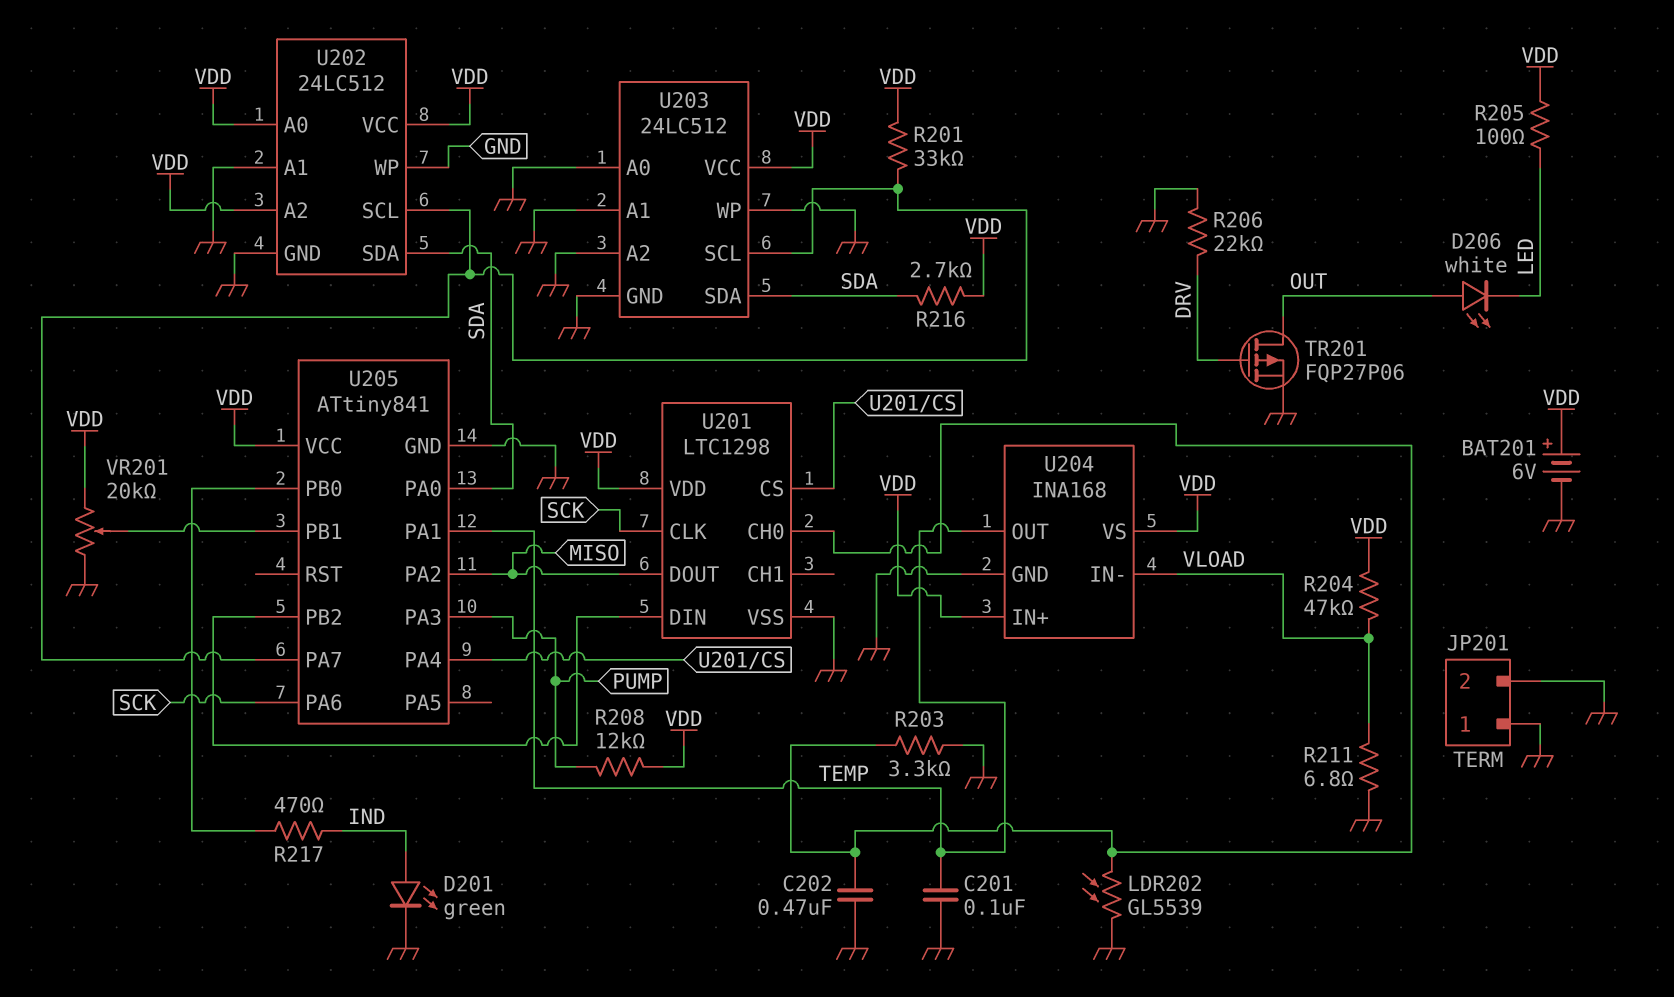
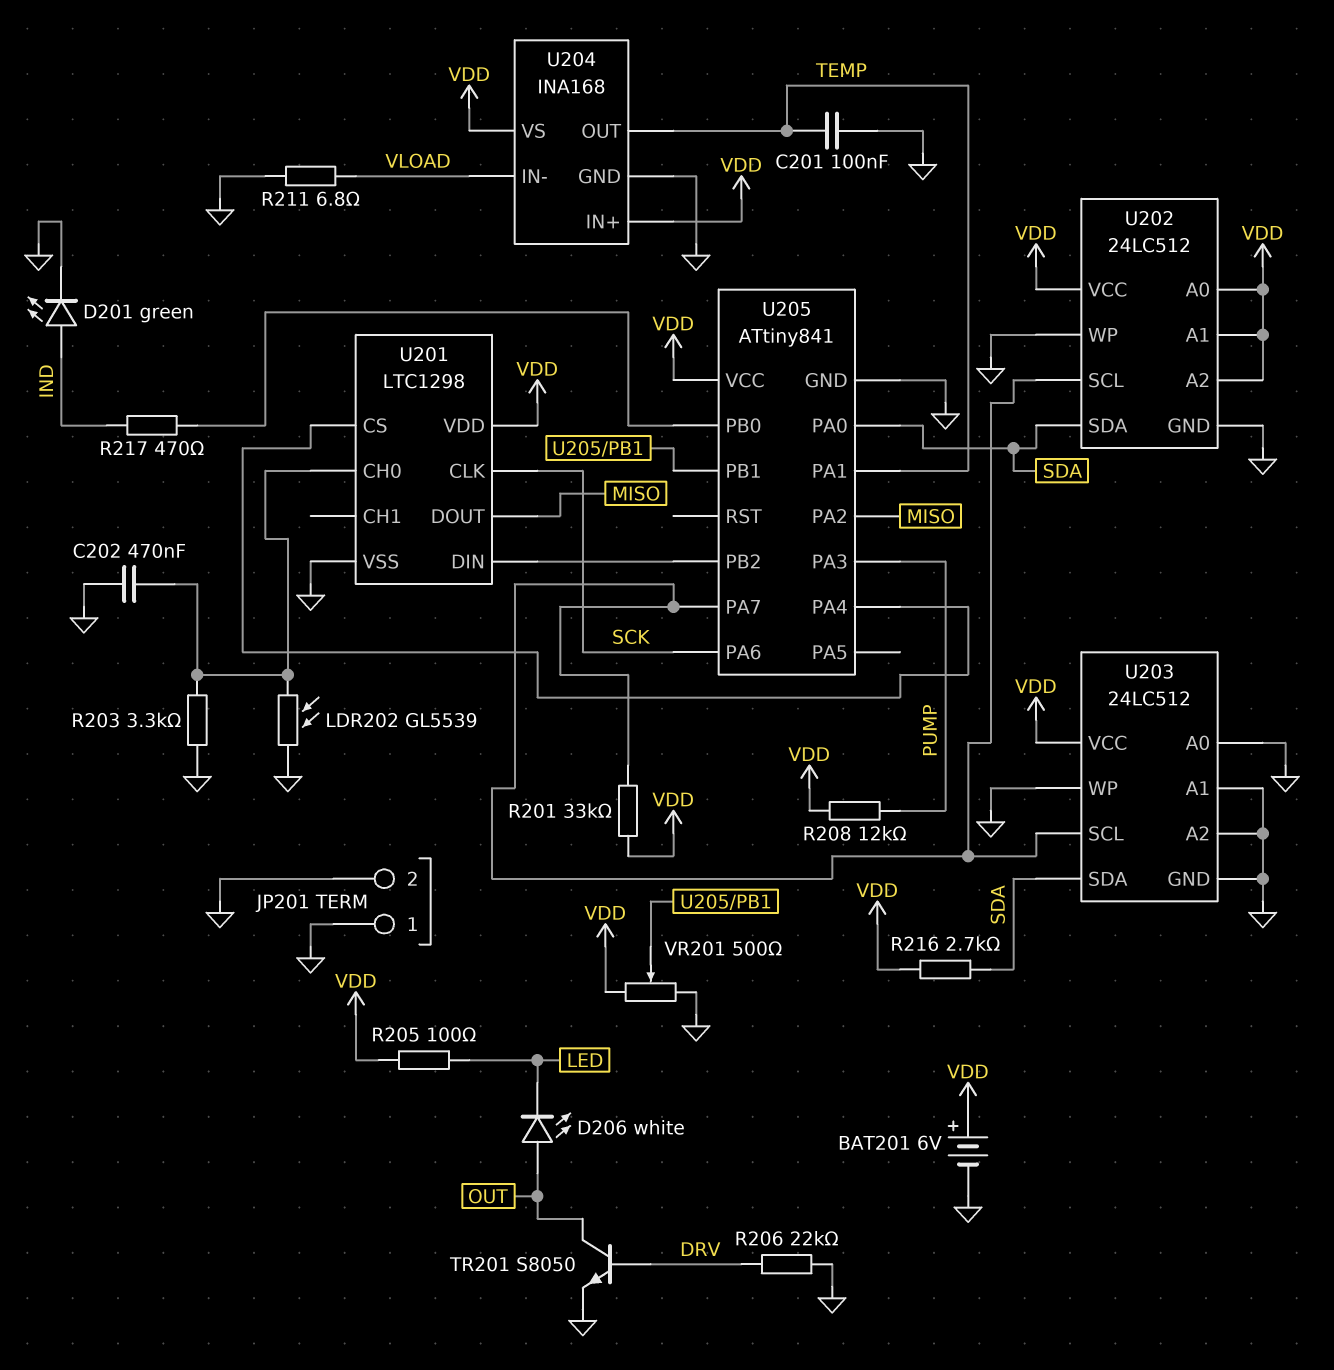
R204: 47k (VDD, VLOAD) -> none
TR201: PMOS FQP27P06 (G DRV, D OUT, S GND) -> NPN S8050 (B DRV, C OUT, E GND)
U202 pin A1: GND -> VDD
VR201: 20k (GND, VDD, wiper U205/PB1) -> 500 (GND, VDD, wiper U205/PB1)

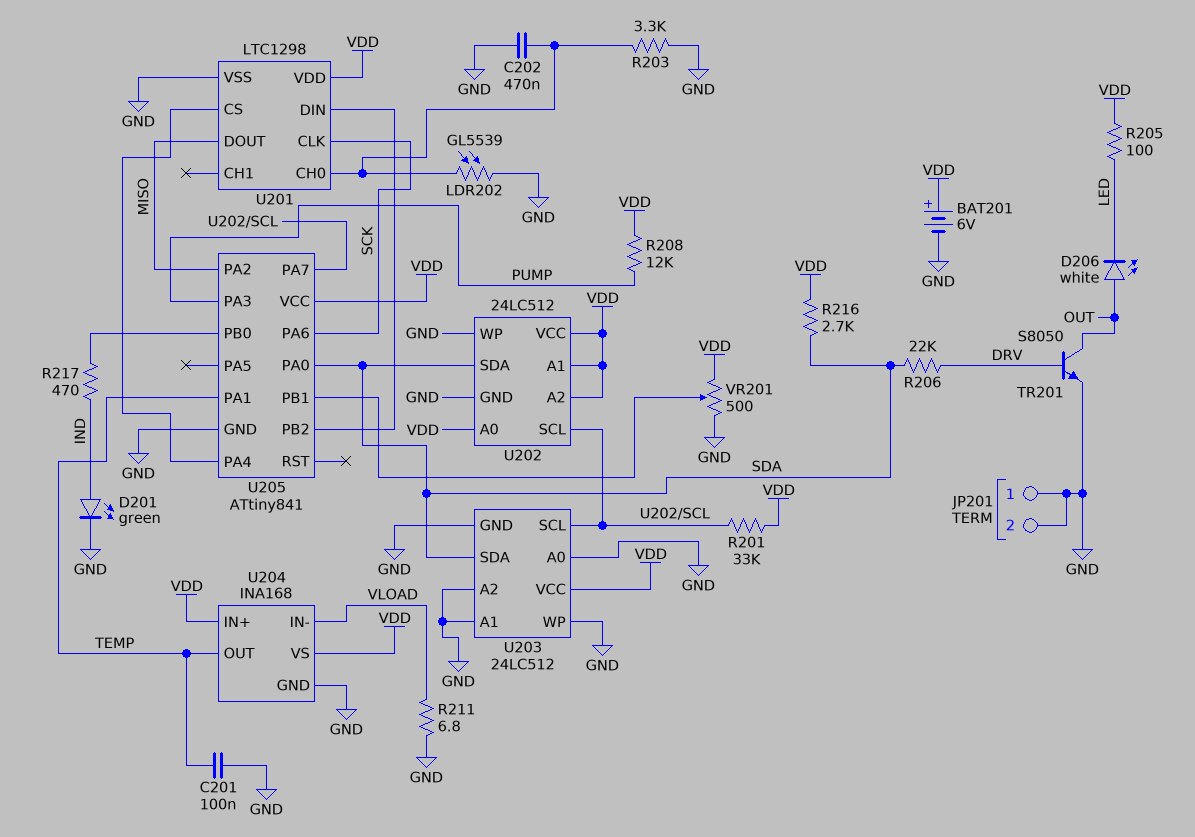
R206: 22k (DRV, GND) -> 22k (DRV, SDA)

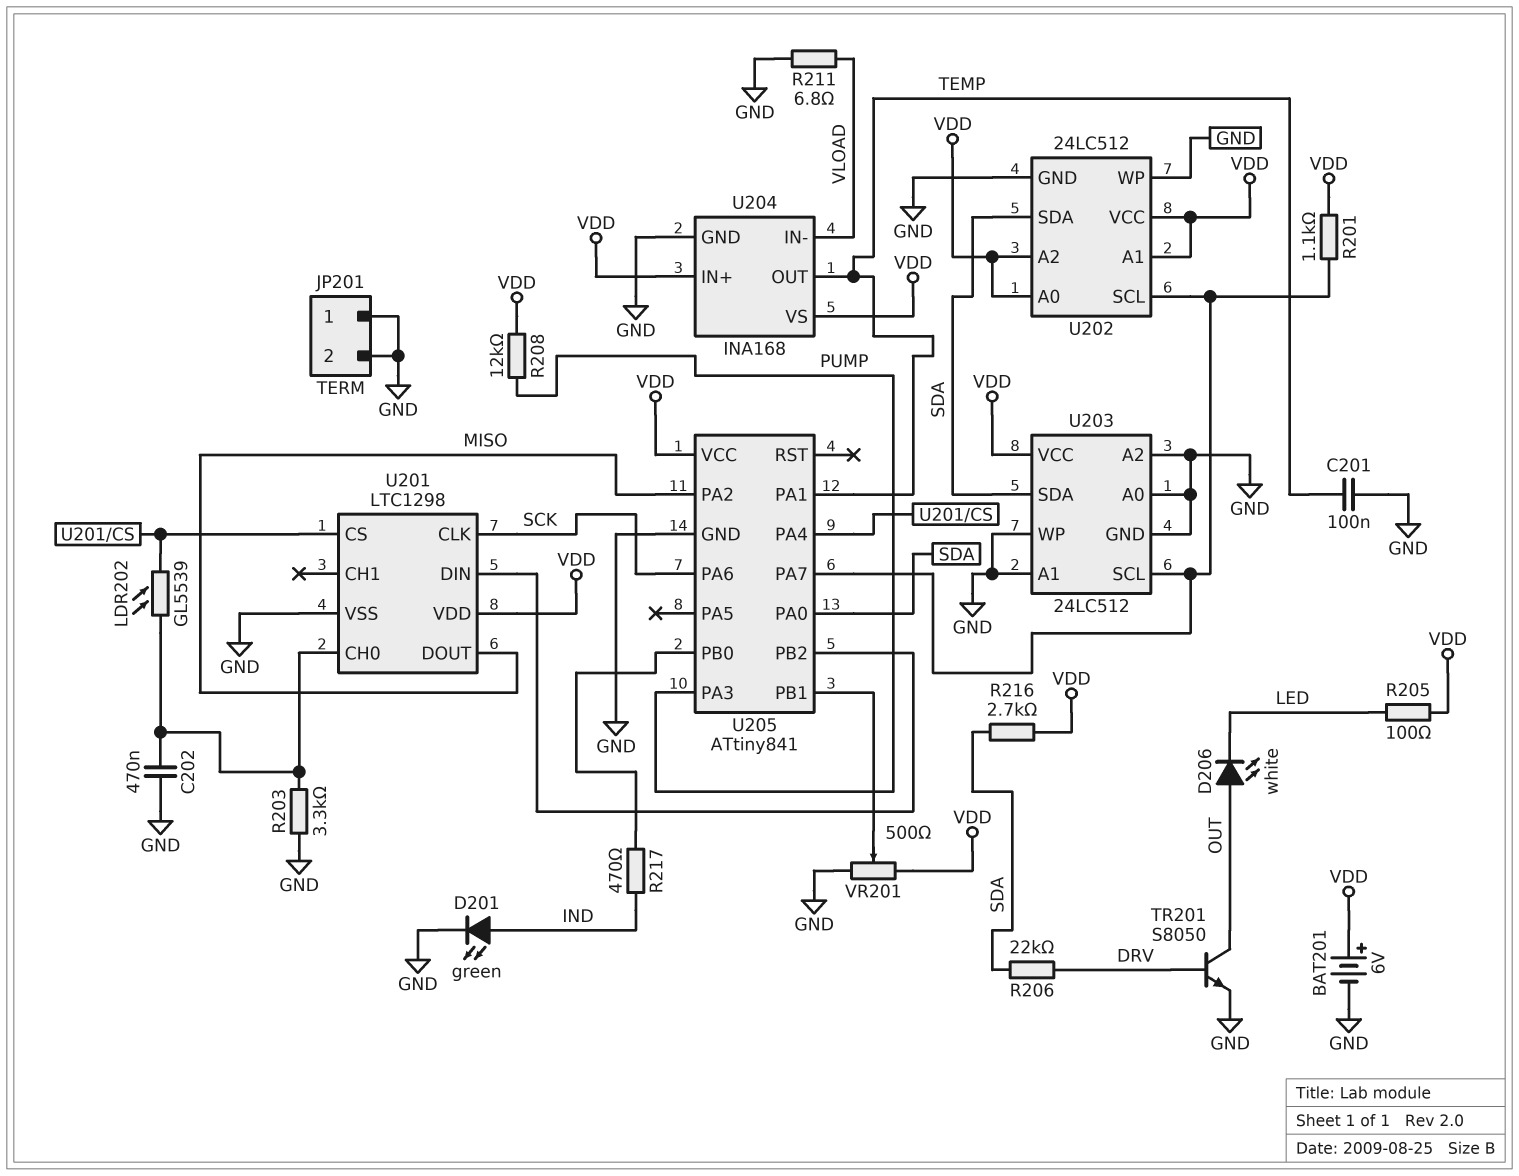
LDR202: GL5539 (GND, U201/CH0) -> GL5539 (U201/CH0, U201/CS)
R201: 33k (U202/SCL, VDD) -> 1.1k (U202/SCL, VDD)

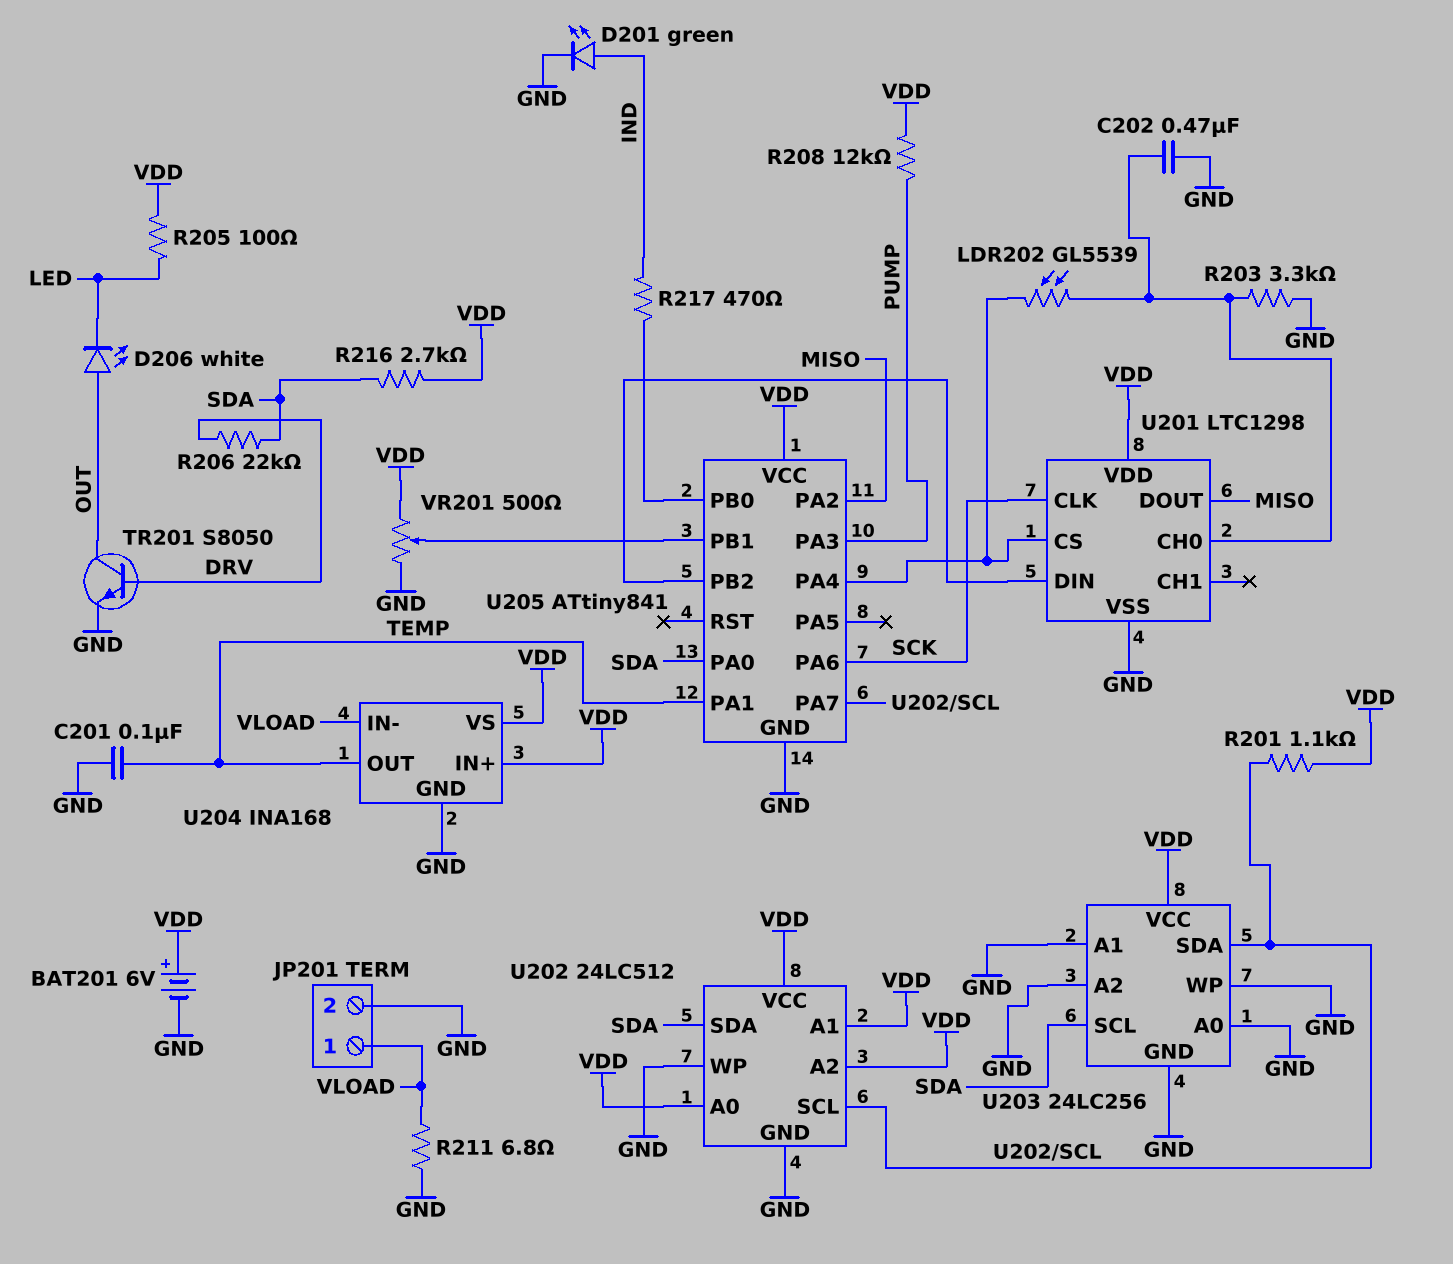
JP201 pin 1: GND -> VLOAD
U203: 24LC512 -> 24LC256
U203 pin SCL: U202/SCL -> SDA
U203 pin SDA: SDA -> U202/SCL

